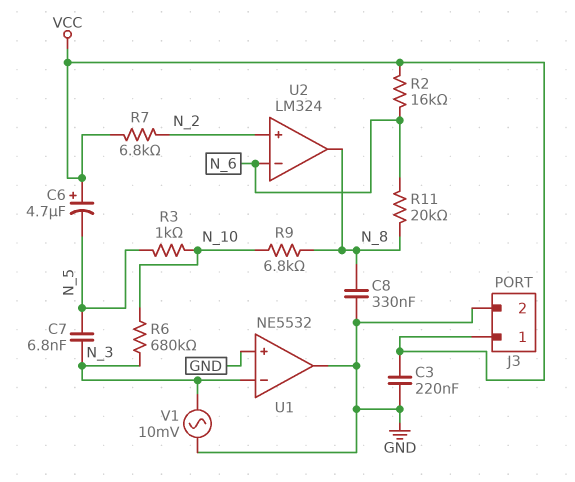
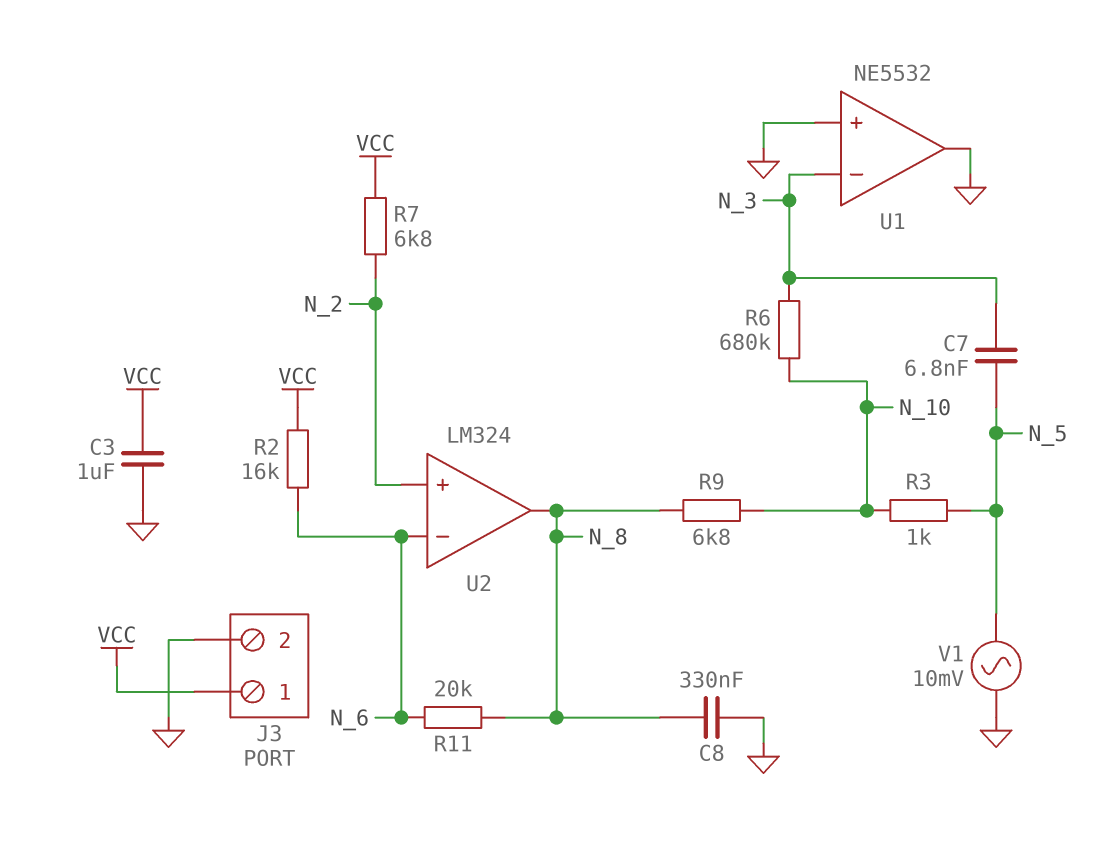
C3: 220nF (GND, VCC) -> 1uF (GND, VCC)
C6: 4.7uF (plus VCC, minus N_5) -> none
V1: AC 10mV (GND, N_3) -> AC 10mV (GND, N_5)

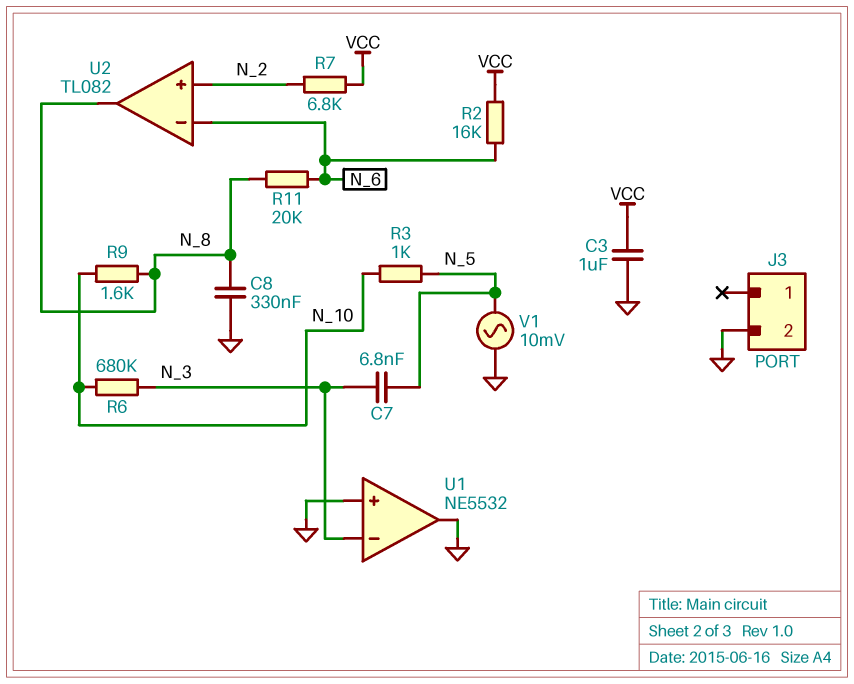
J3 pin 1: VCC -> none
R9: 6.8k (N_8, N_10) -> 1.6k (N_8, N_10)
U2: LM324 -> TL082

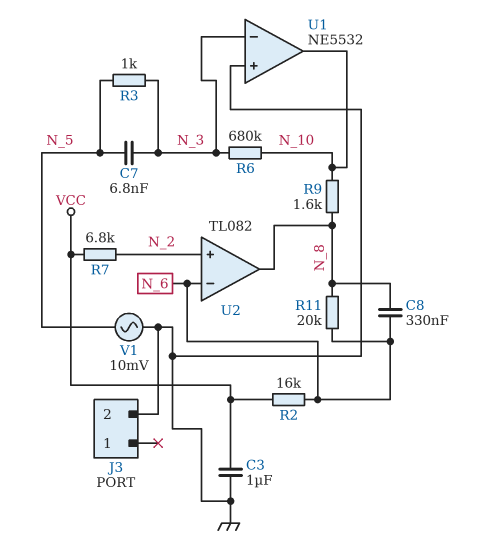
C8: 330nF (GND, N_8) -> 330nF (N_6, N_8)
R3: 1k (N_5, N_10) -> 1k (N_3, N_5)
U1 pin out: GND -> N_10

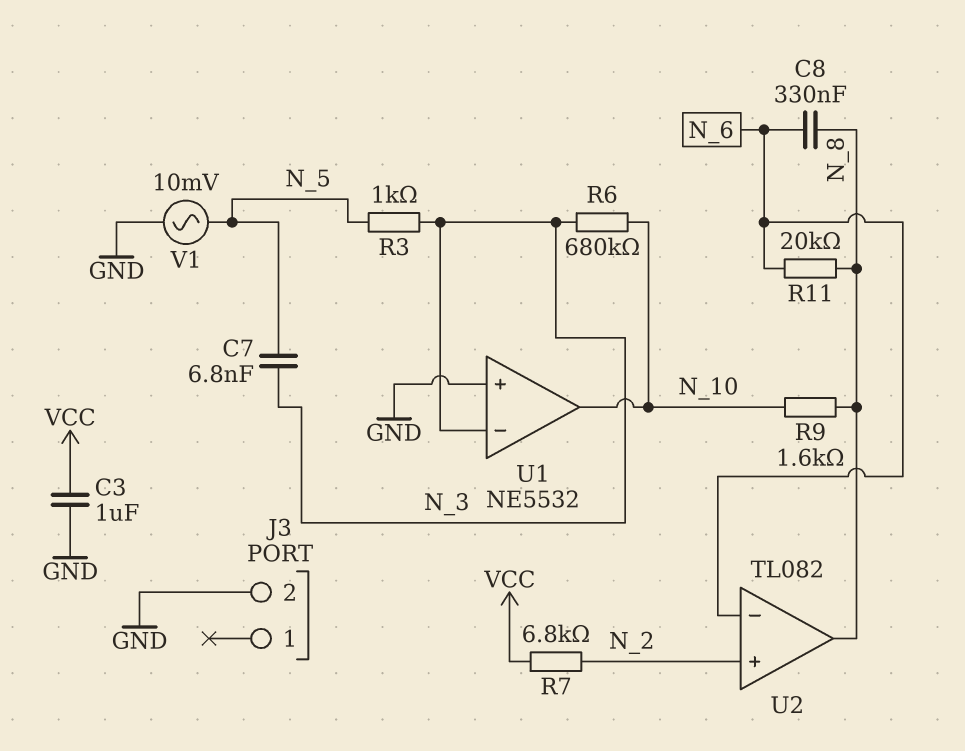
R2: 16k (N_6, VCC) -> none

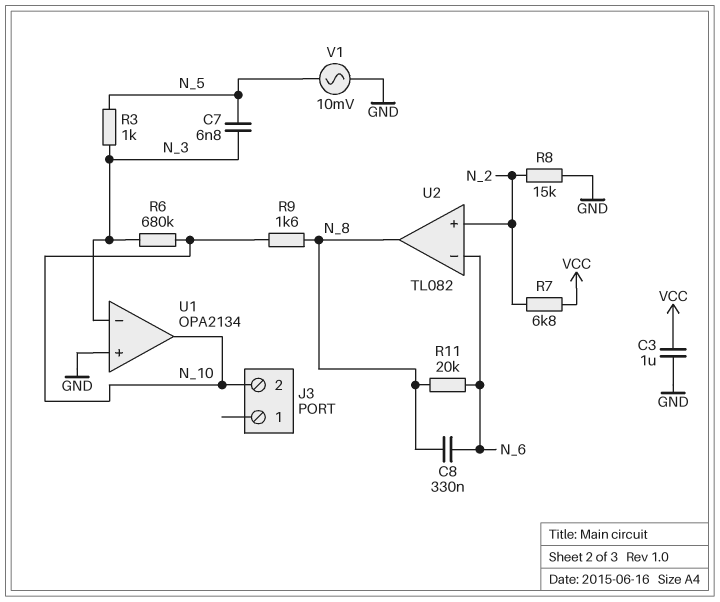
J3 pin 2: GND -> N_10
R8: none -> 15k (GND, N_2)
U1: NE5532 -> OPA2134

